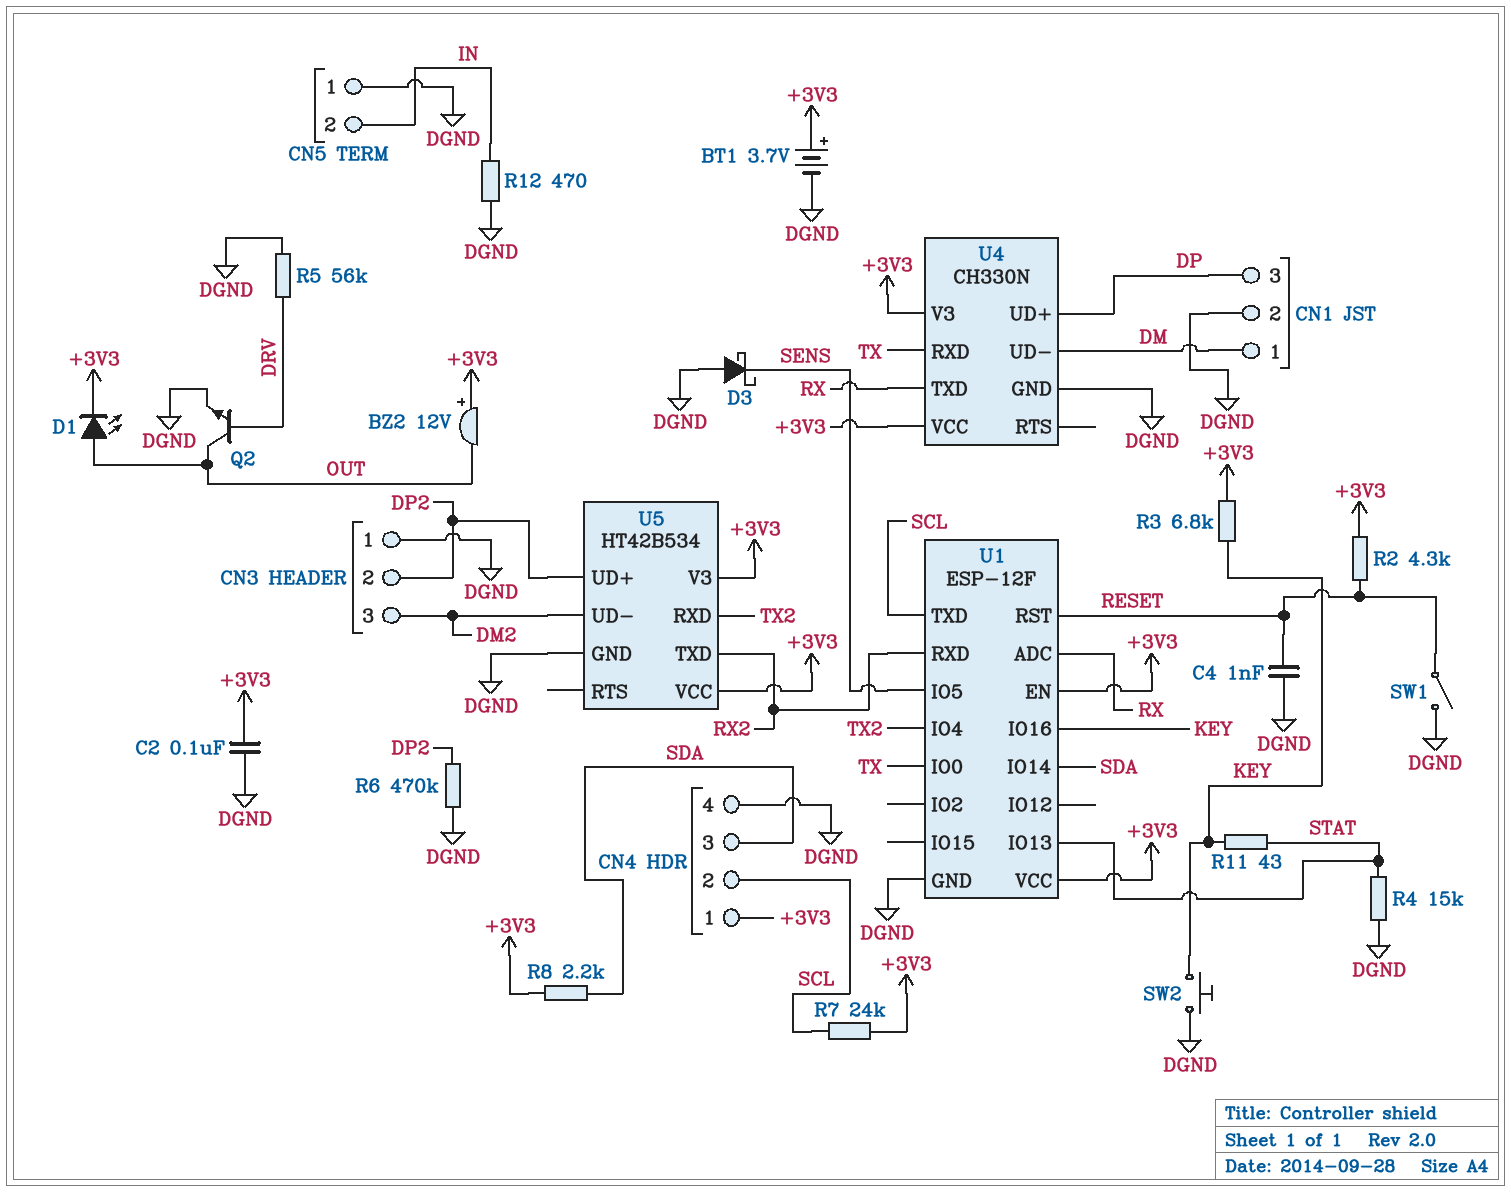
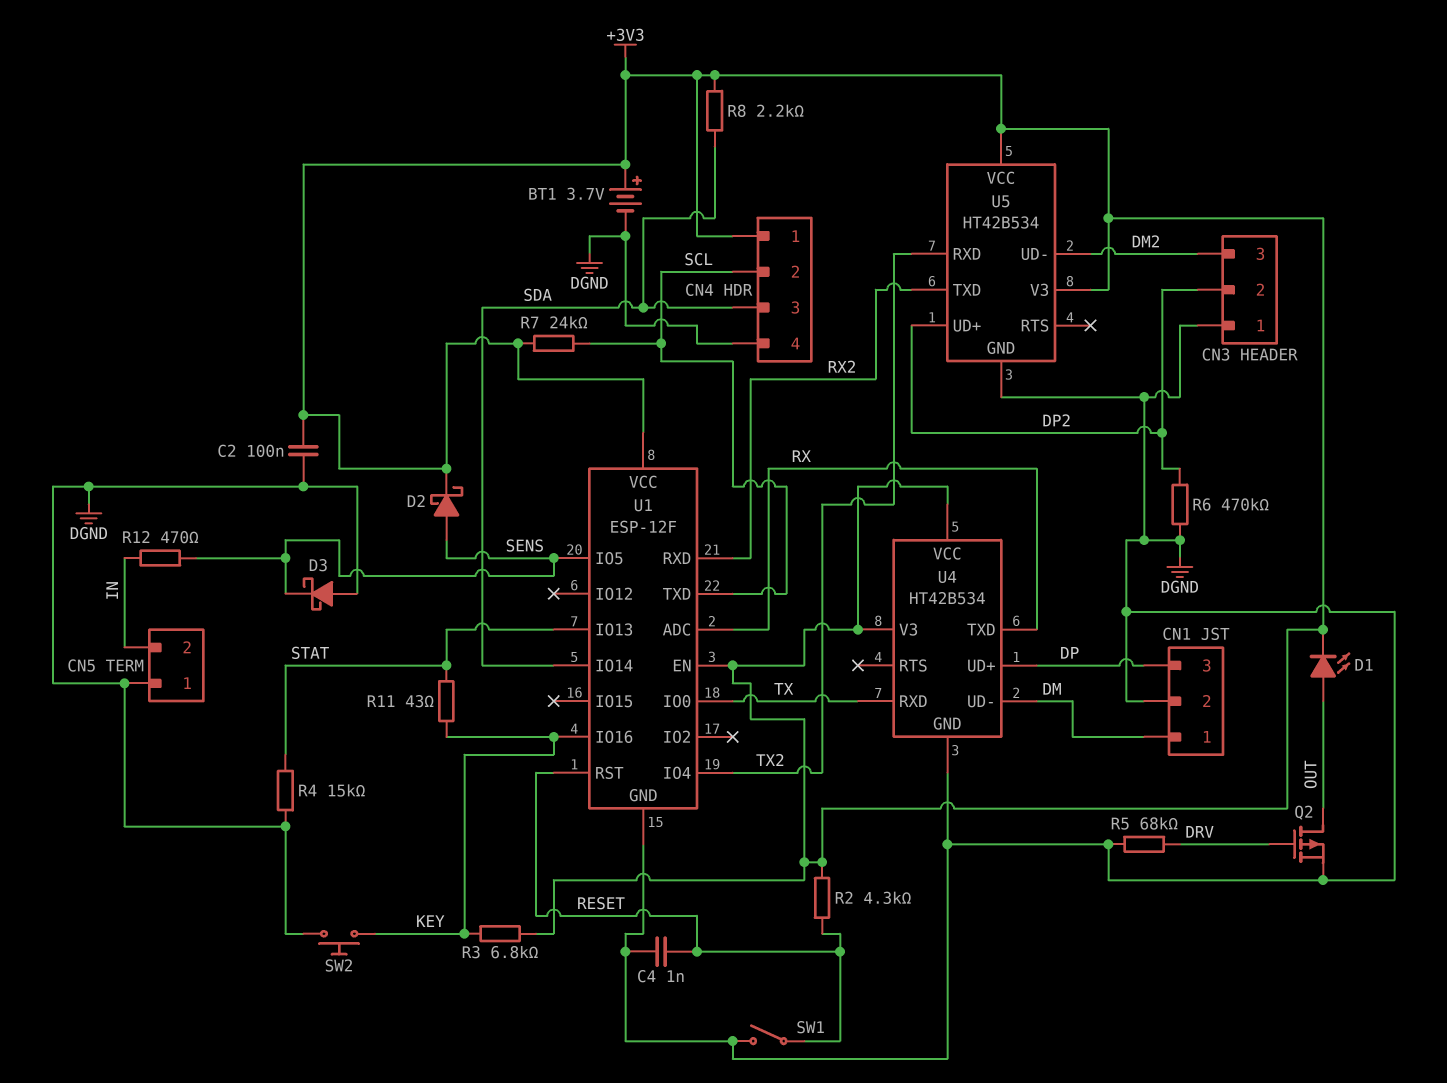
BZ2: buzzer 12V (plus +3V3, minus OUT) -> none
D2: none -> schottky (A SENS, K +3V3)
Q2: NPN (B DRV, C OUT, E DGND) -> PMOS (G DRV, D OUT, S DGND)
R5: 56k (DGND, DRV) -> 68k (DGND, DRV)
R12: 470 (DGND, IN) -> 470 (IN, SENS)
U4: CH330N -> HT42B534

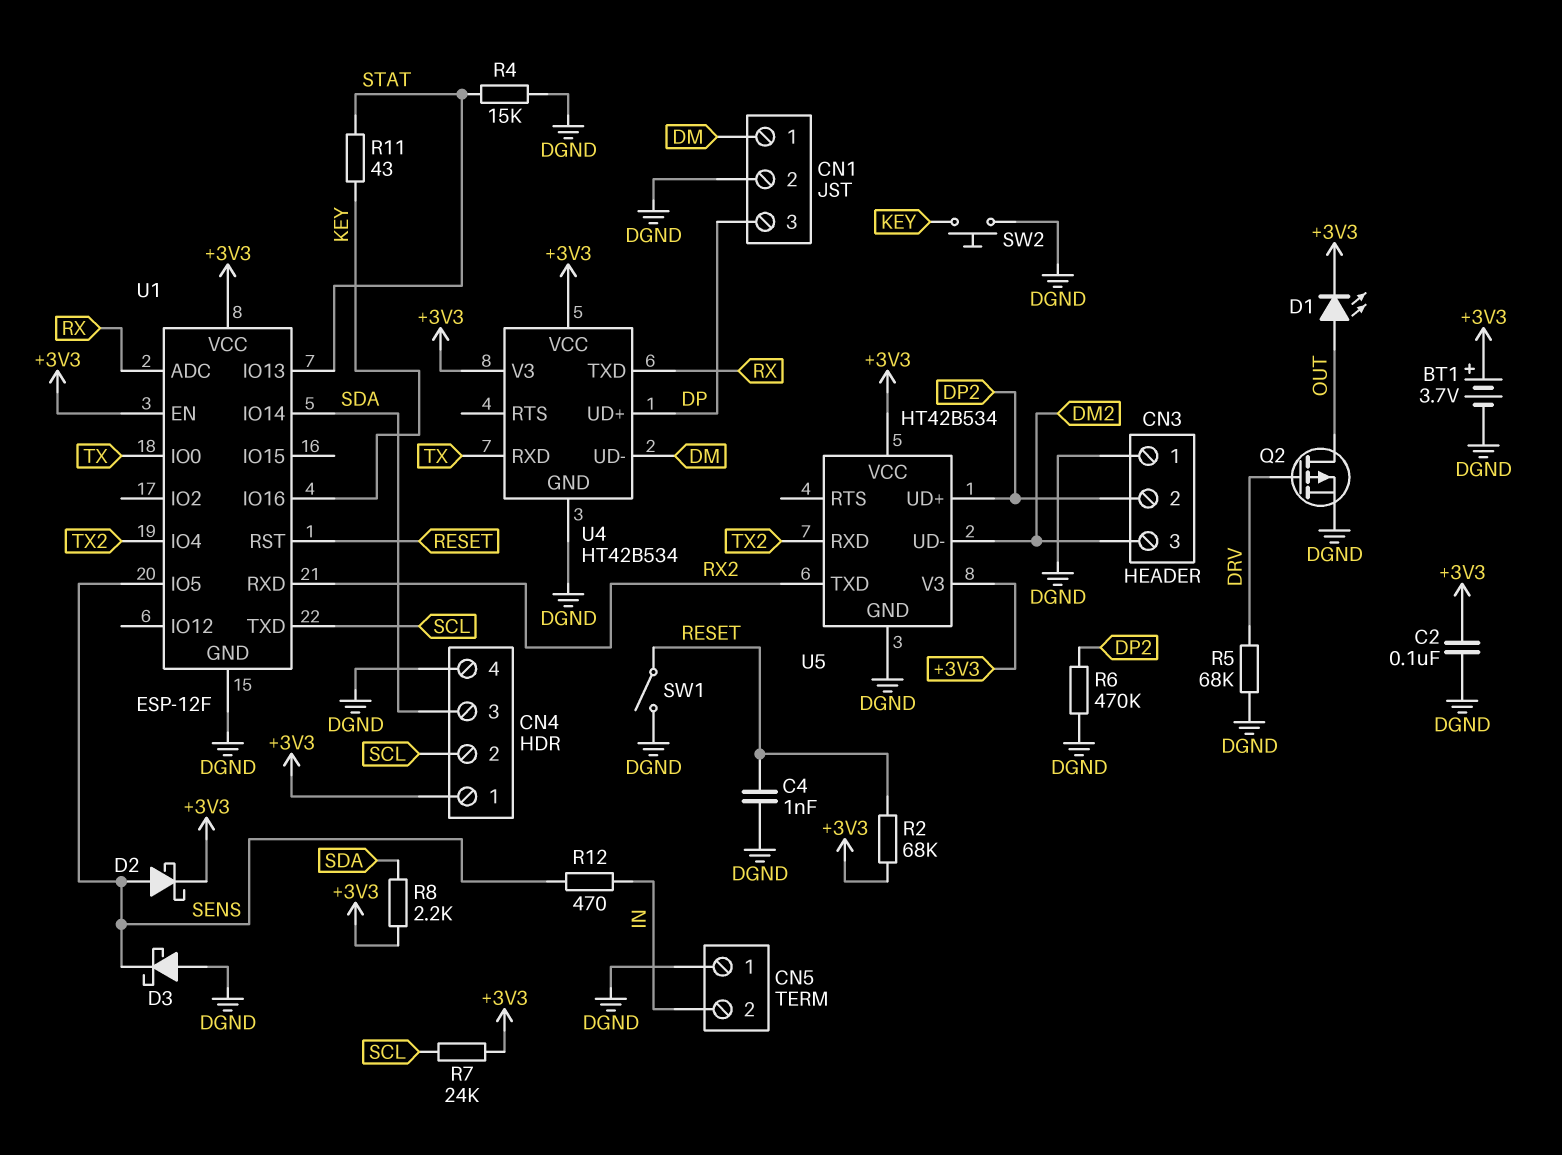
R2: 4.3k (+3V3, RESET) -> 68k (+3V3, RESET)
R3: 6.8k (+3V3, KEY) -> none

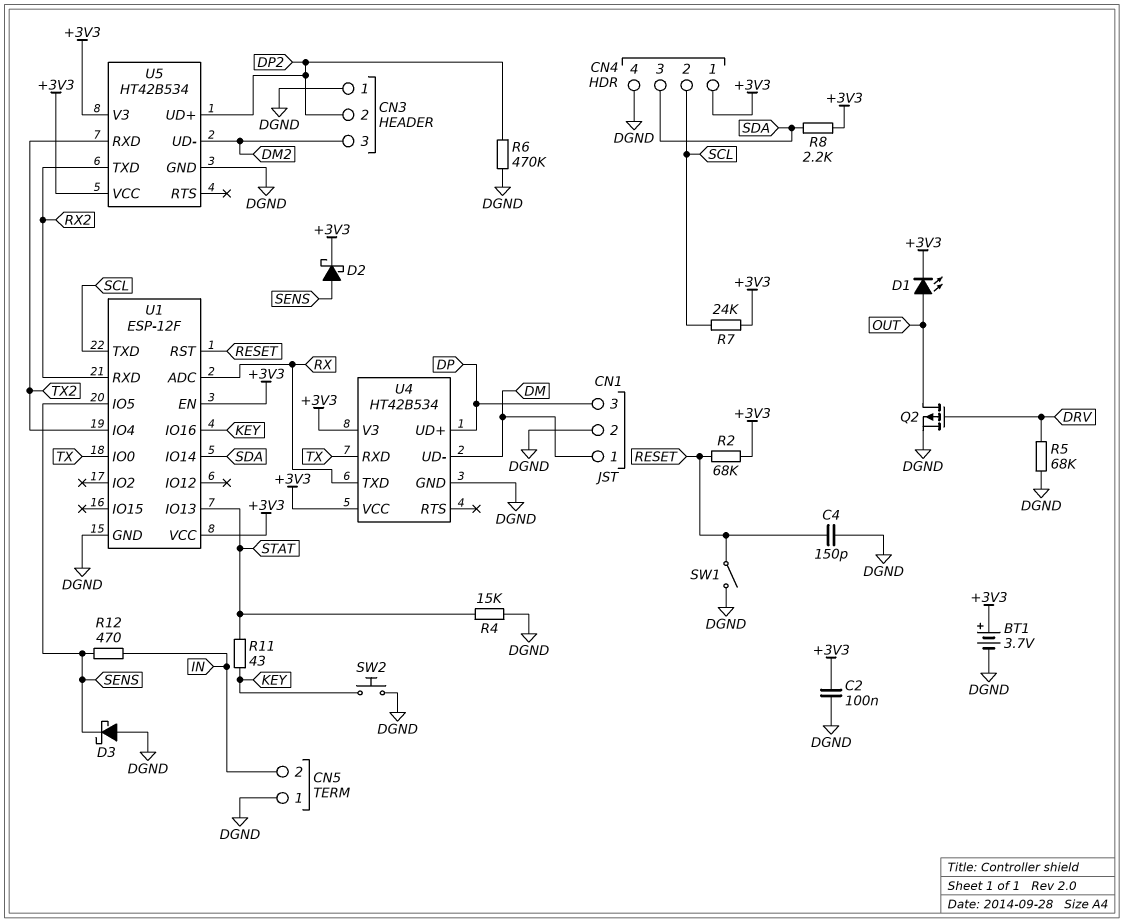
C4: 1nF (DGND, RESET) -> 150pF (DGND, RESET)

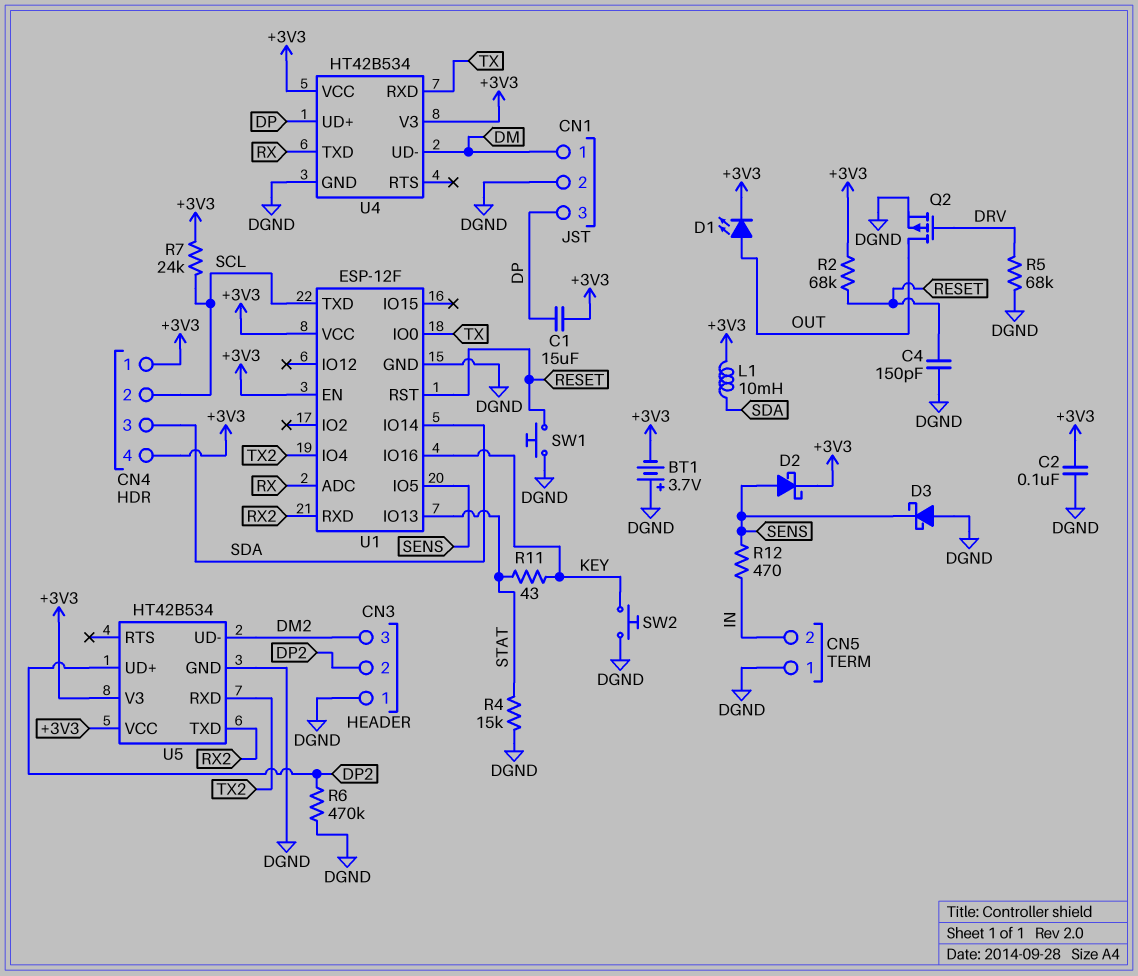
BT1: 3.7V (plus +3V3, minus DGND) -> 3.7V (plus DGND, minus +3V3)
C1: none -> 15uF (+3V3, DP)
CN4 pin 4: DGND -> +3V3
L1: none -> 10mH (+3V3, SDA)
R8: 2.2k (+3V3, SDA) -> none
SW1: switch (DGND, RESET) -> button (DGND, RESET)

